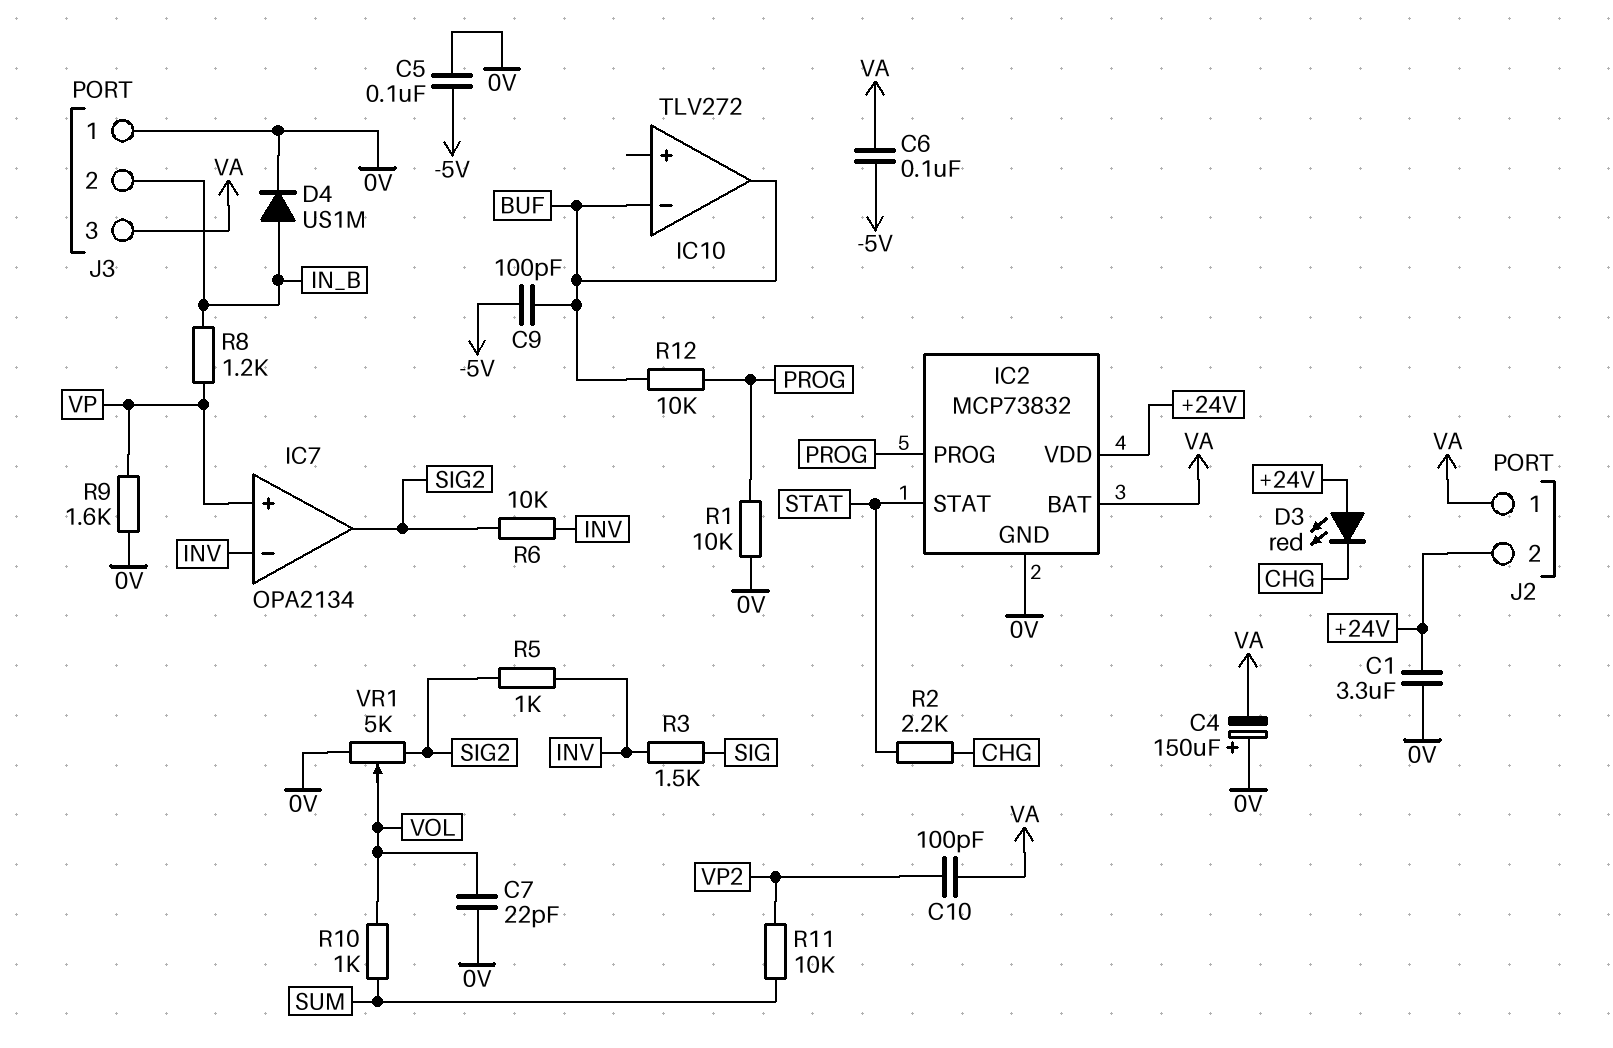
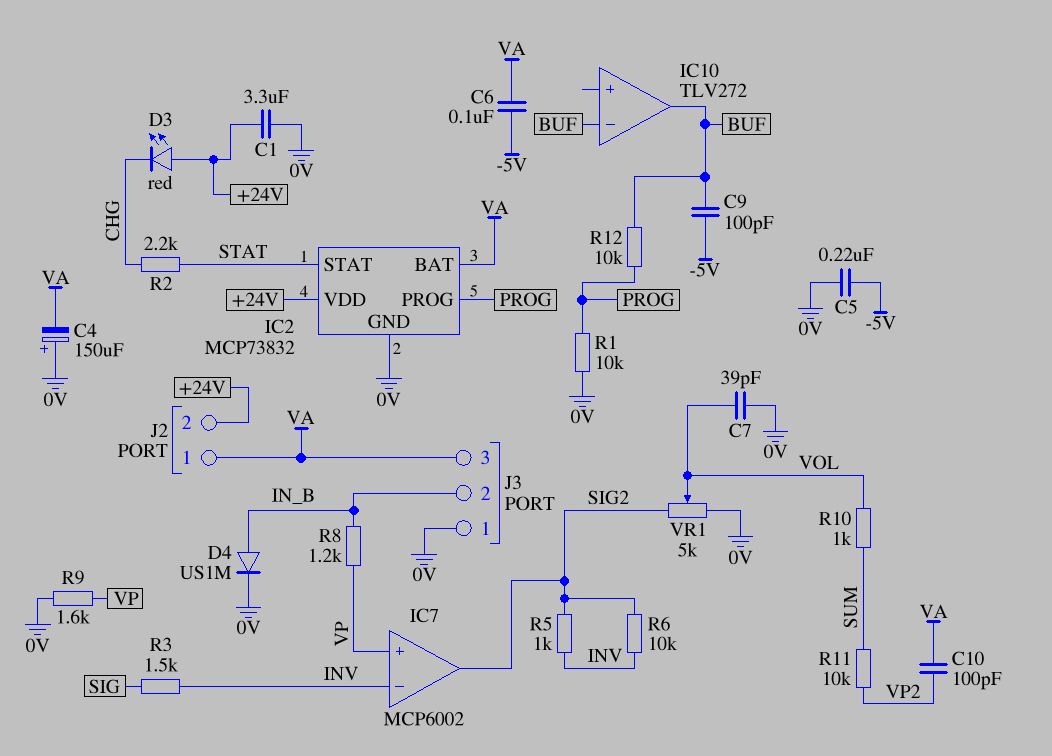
C5: 100nF (-5V, 0V) -> 220nF (-5V, 0V)
C7: 22pF (0V, VOL) -> 39pF (0V, VOL)
IC7: OPA2134 -> MCP6002

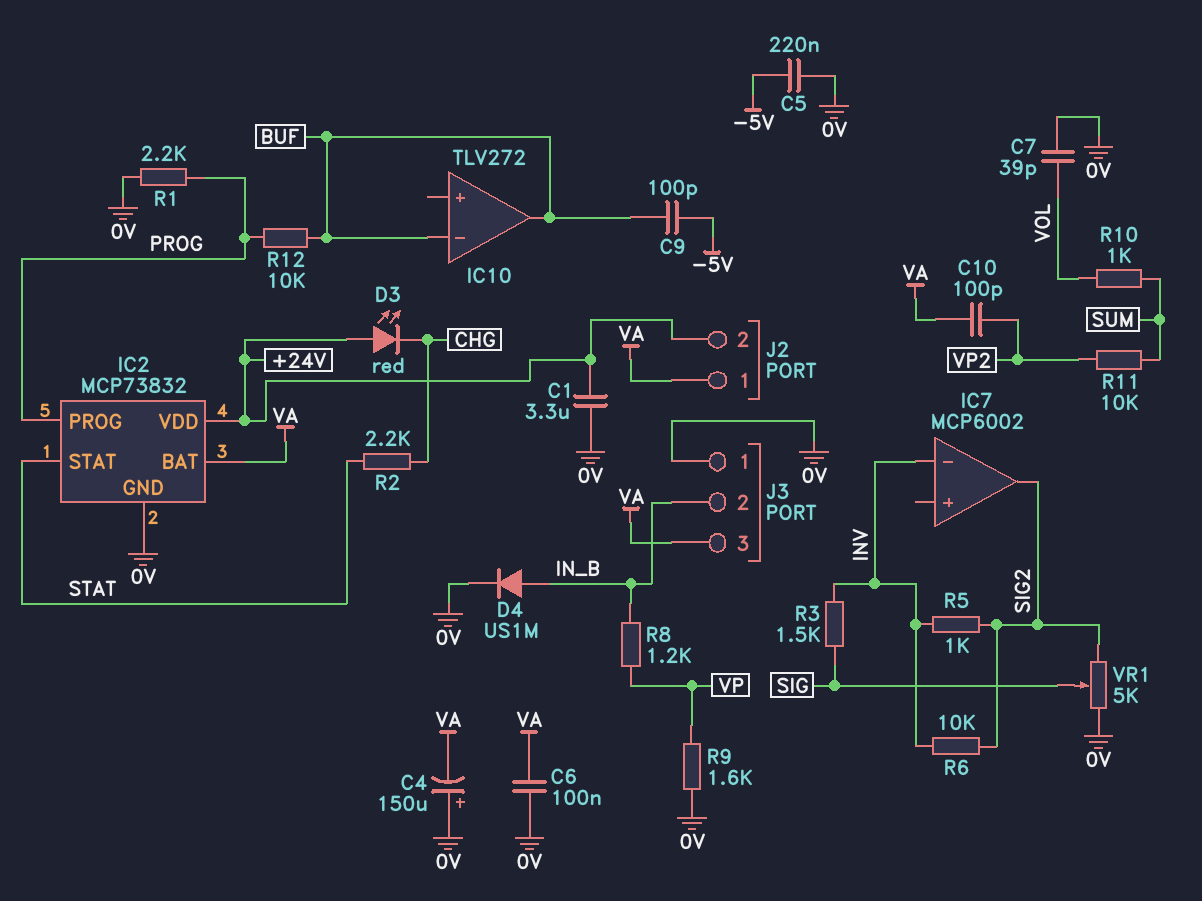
C6: 100nF (-5V, VA) -> 100nF (0V, VA)
IC7 pin in+: VP -> none
R1: 10k (0V, PROG) -> 2.2k (0V, PROG)
VR1: 5k (0V, SIG2, wiper VOL) -> 5k (0V, SIG2, wiper SIG)

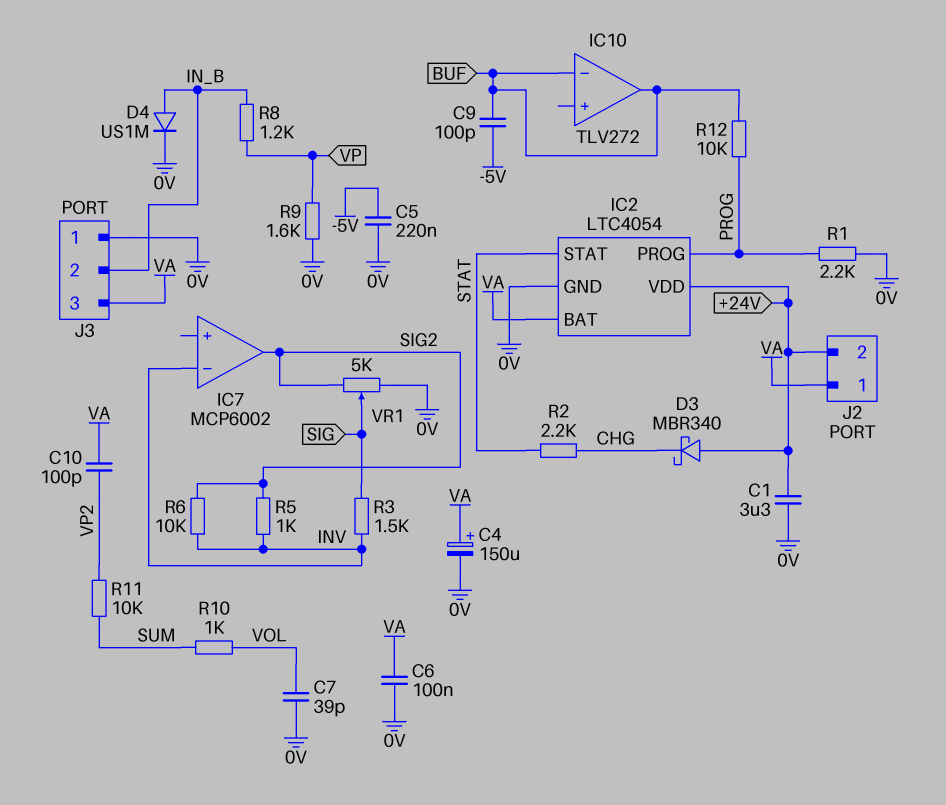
C4: 150uF (plus 0V, minus VA) -> 150uF (plus VA, minus 0V)
D3: LED red (A +24V, K CHG) -> schottky MBR340 (A +24V, K CHG)
IC2: MCP73832 -> LTC4054

